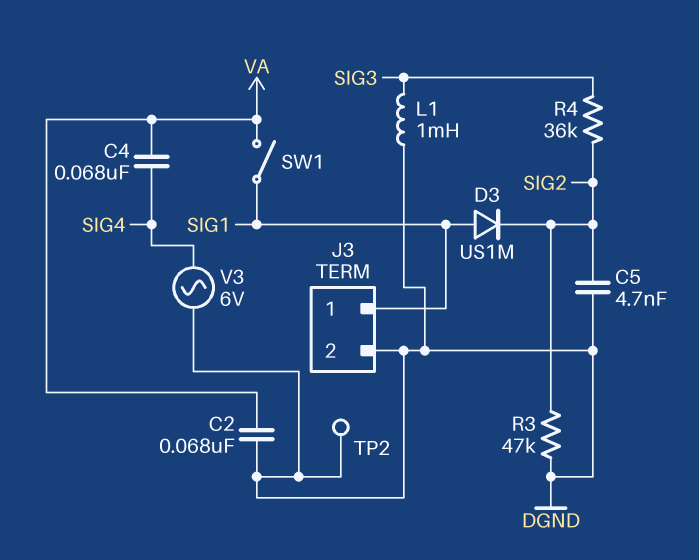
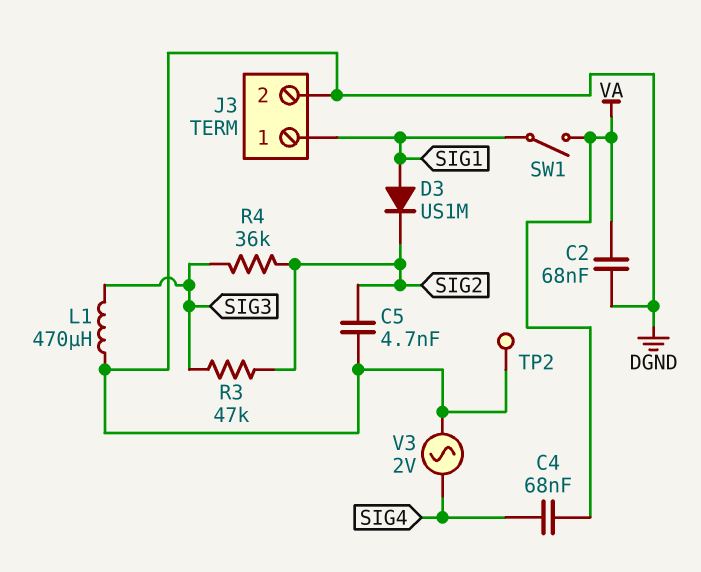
L1: 1mH (DGND, SIG3) -> 470uH (DGND, SIG3)
R3: 47k (DGND, SIG2) -> 47k (SIG2, SIG3)
V3: AC 6V (DGND, SIG4) -> AC 2V (DGND, SIG4)

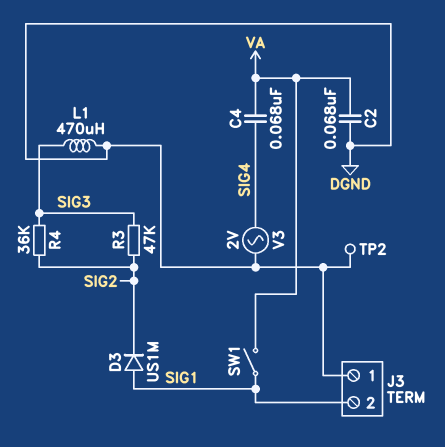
C5: 4.7nF (DGND, SIG2) -> none
J3 pin 1: SIG1 -> DGND
J3 pin 2: DGND -> SIG1

